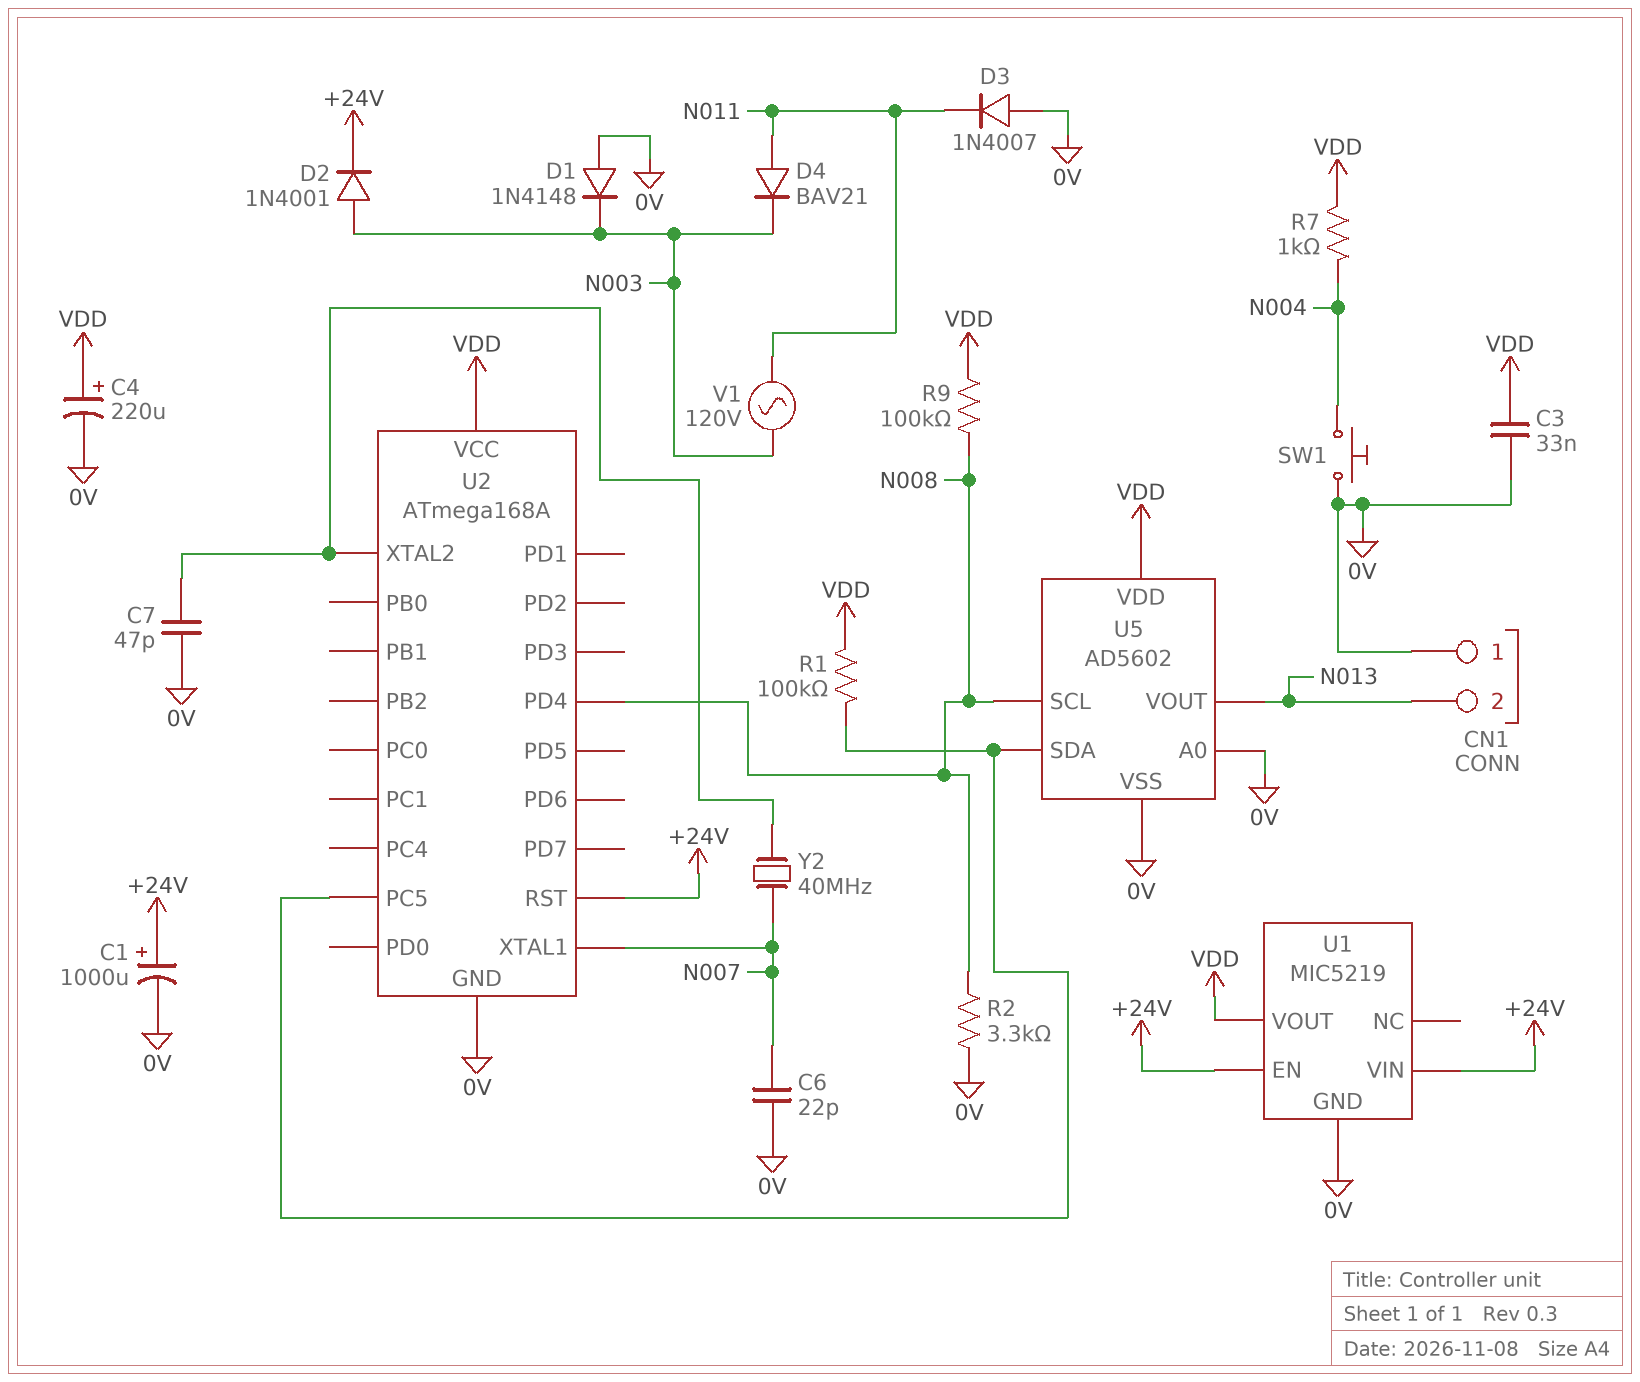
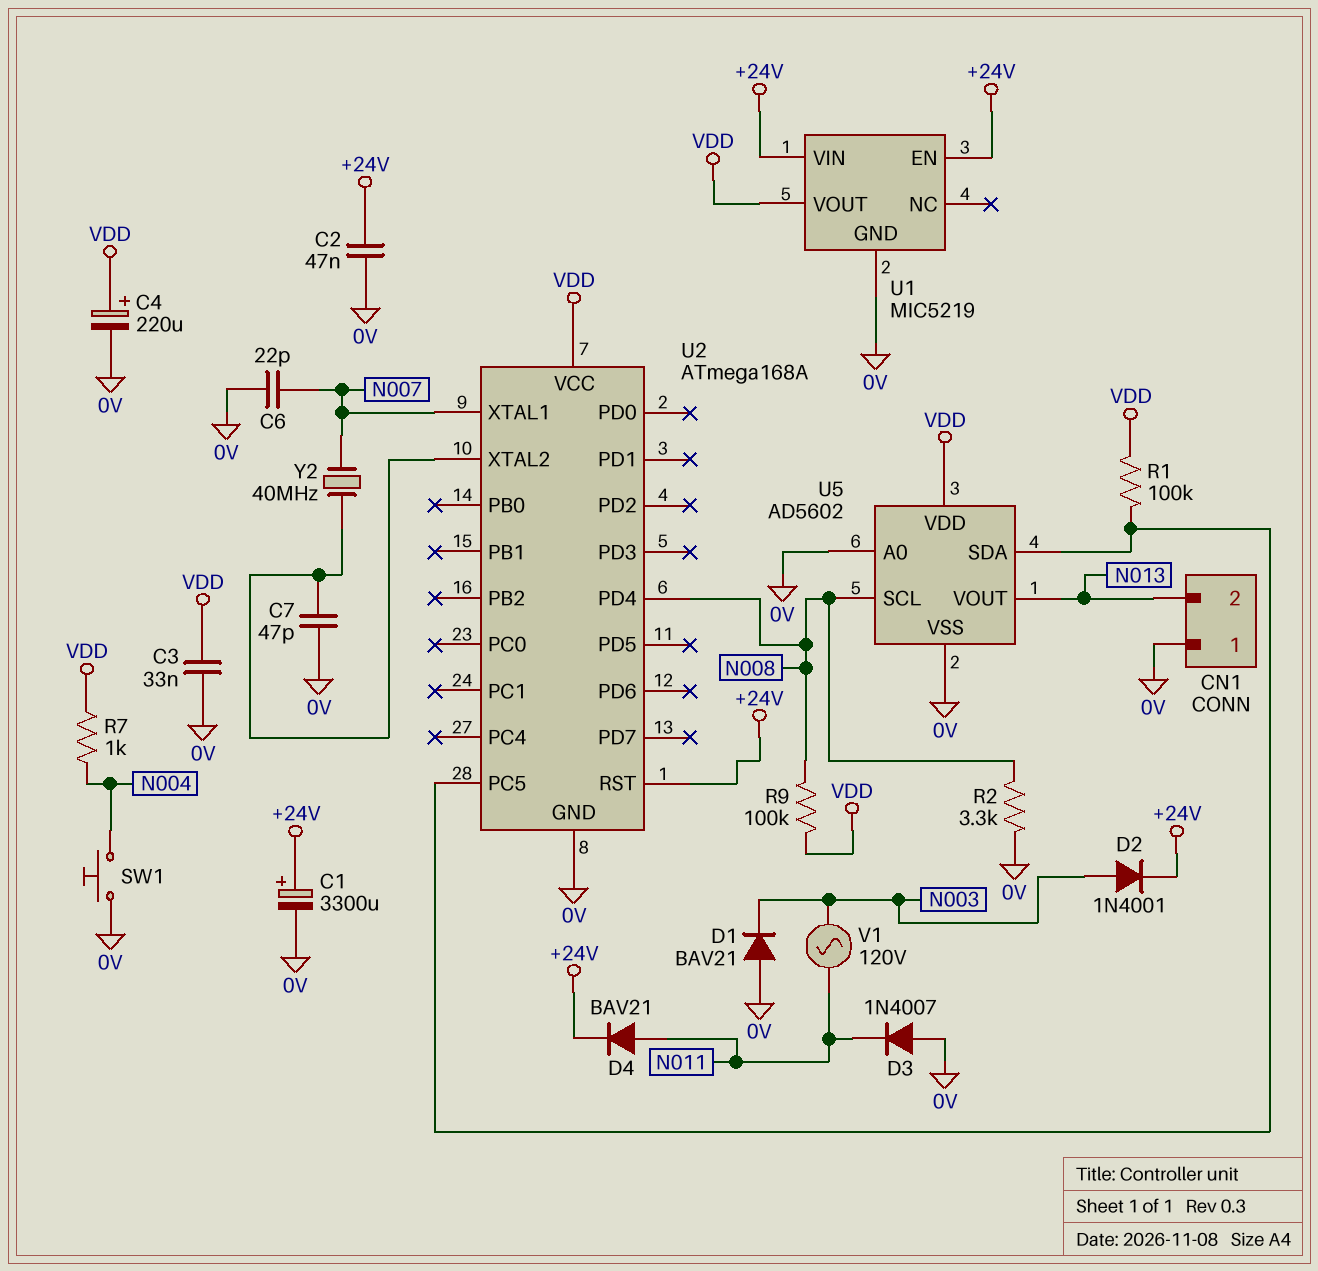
C1: 1000uF (plus +24V, minus 0V) -> 3300uF (plus +24V, minus 0V)
C2: none -> 47nF (+24V, 0V)
D1: diode 1N4148 (A 0V, K N003) -> diode BAV21 (A 0V, K N003)
D4: diode BAV21 (A N011, K N003) -> diode BAV21 (A N011, K +24V)

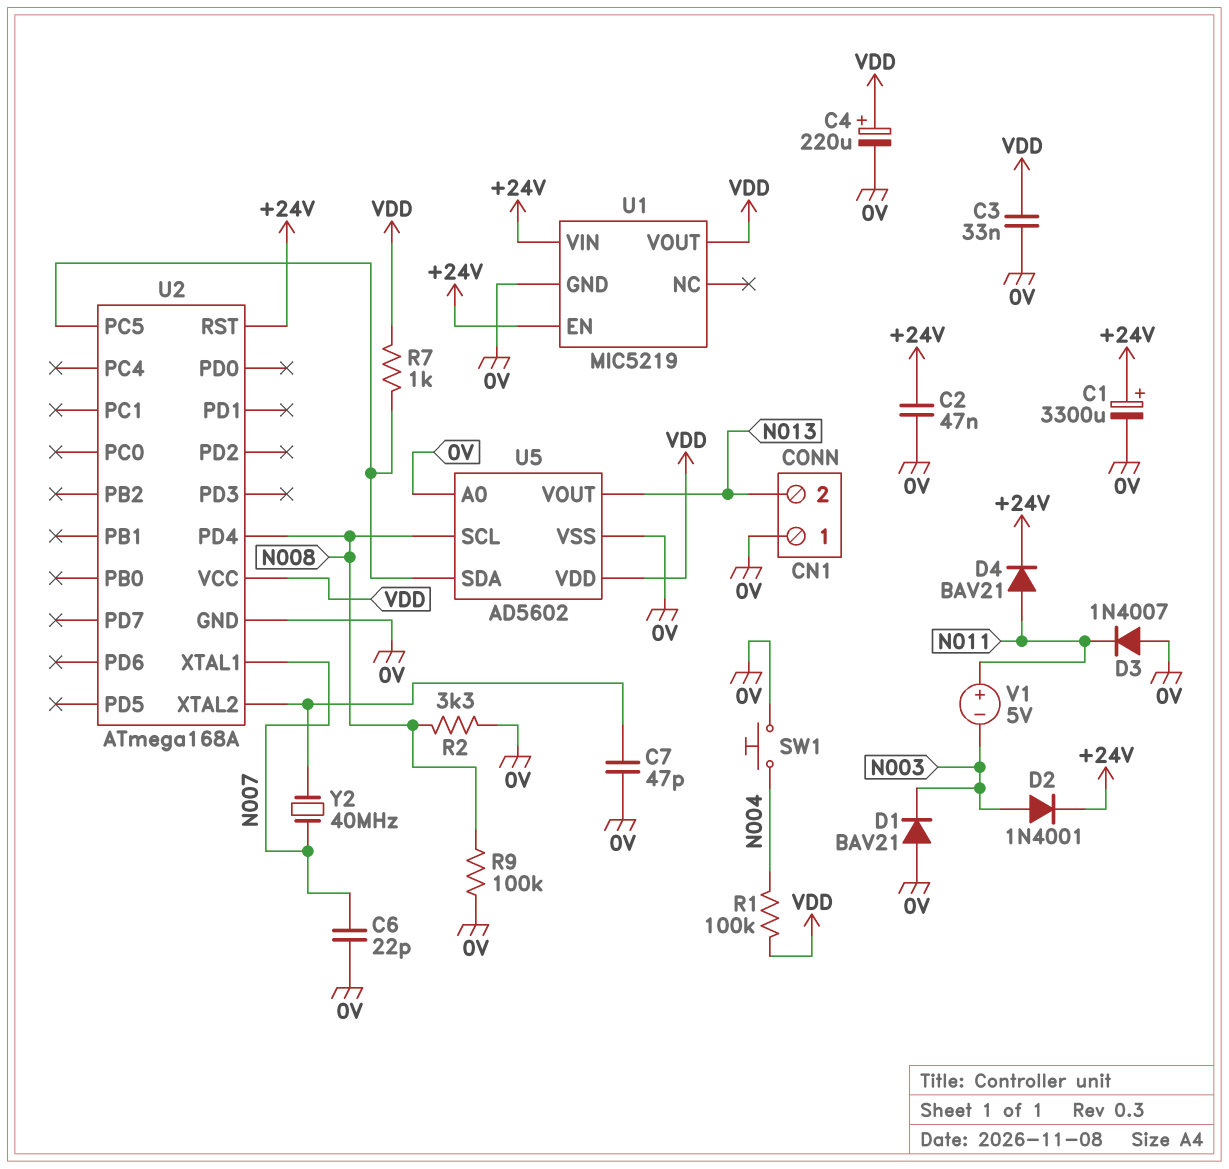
R1: 100k (U2/PC5, VDD) -> 100k (N004, VDD)
R7: 1k (N004, VDD) -> 1k (U2/PC5, VDD)
R9: 100k (N008, VDD) -> 100k (0V, N008)
V1: AC 120V (N003, N011) -> 5V (plus N011, minus N003)

